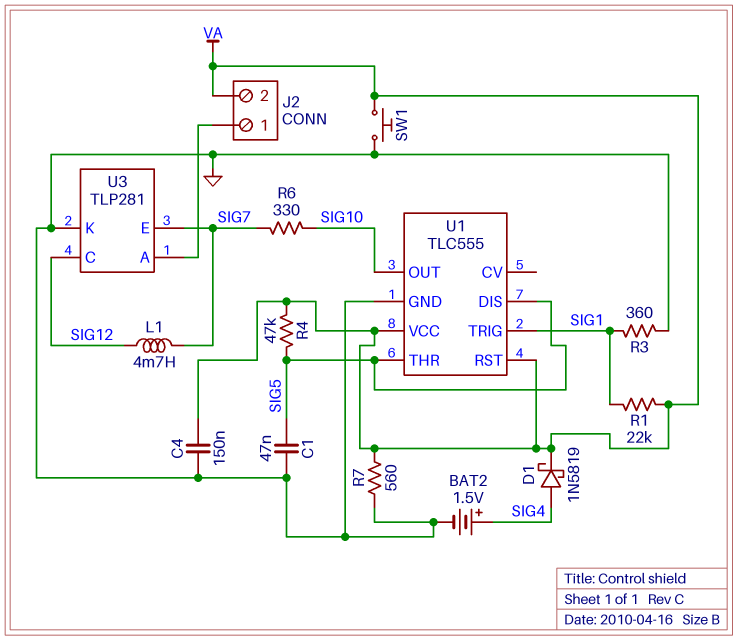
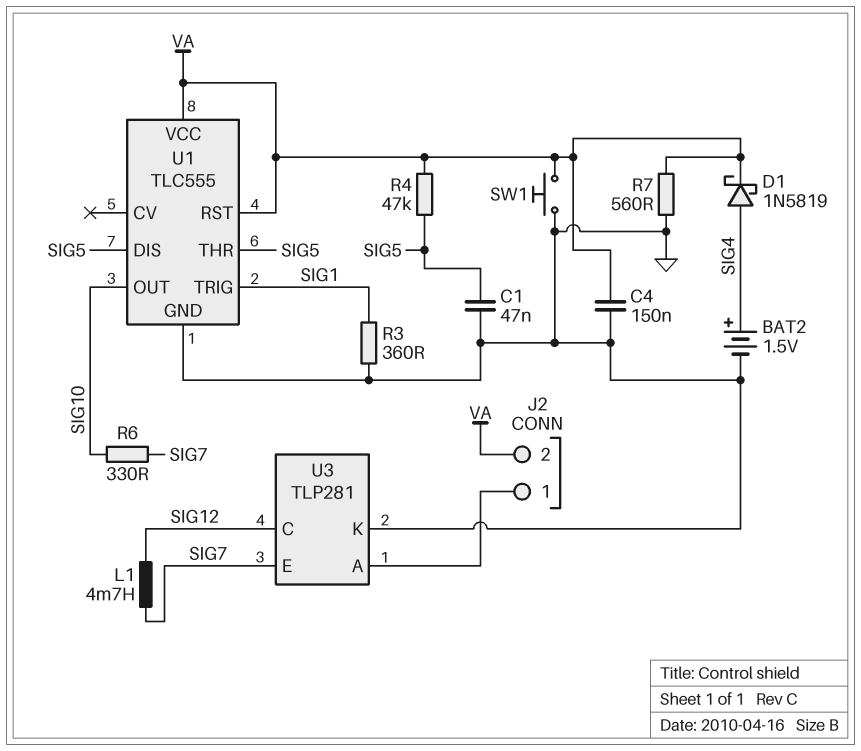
R1: 22k (SIG1, VA) -> none

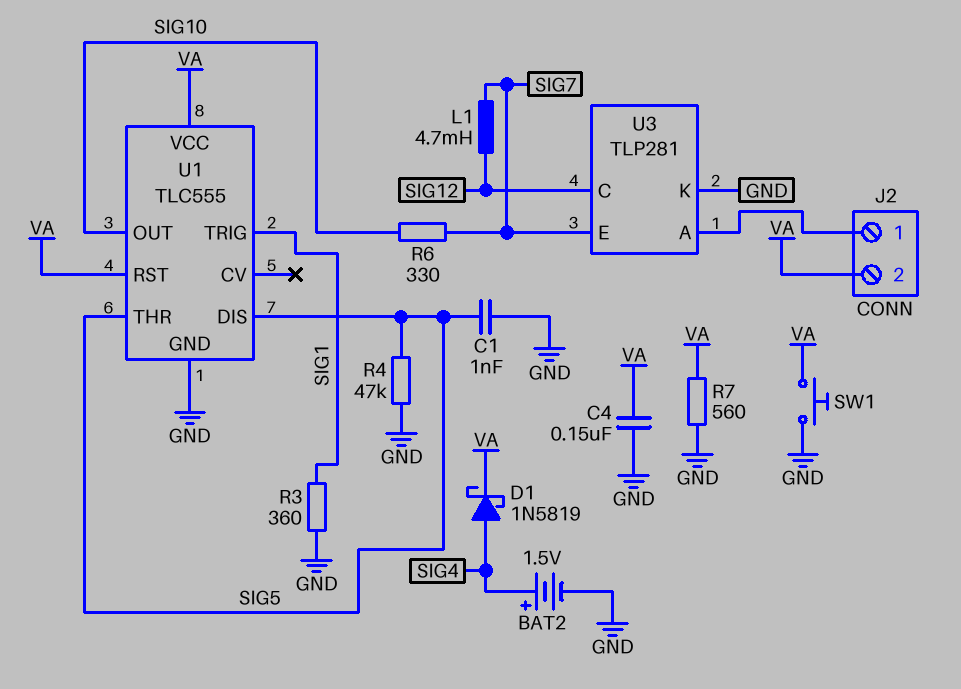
C1: 47nF (GND, SIG5) -> 1nF (GND, SIG5)
R4: 47k (SIG5, VA) -> 47k (GND, SIG5)

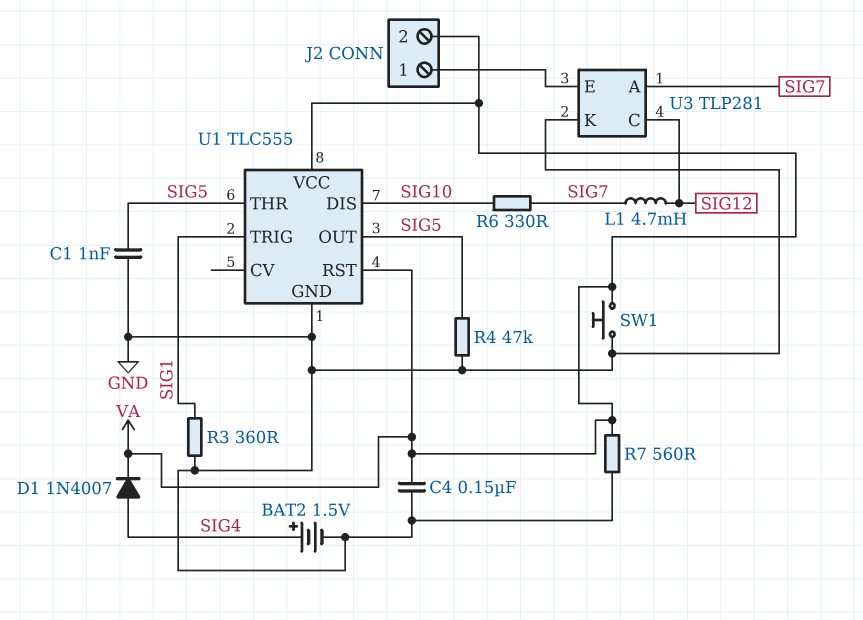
D1: schottky 1N5819 (A SIG4, K VA) -> diode 1N4007 (A SIG4, K VA)
U1 pin DIS: SIG5 -> SIG10
U1 pin OUT: SIG10 -> SIG5
U3 pin A: J2/1 -> SIG7
U3 pin E: SIG7 -> J2/1

